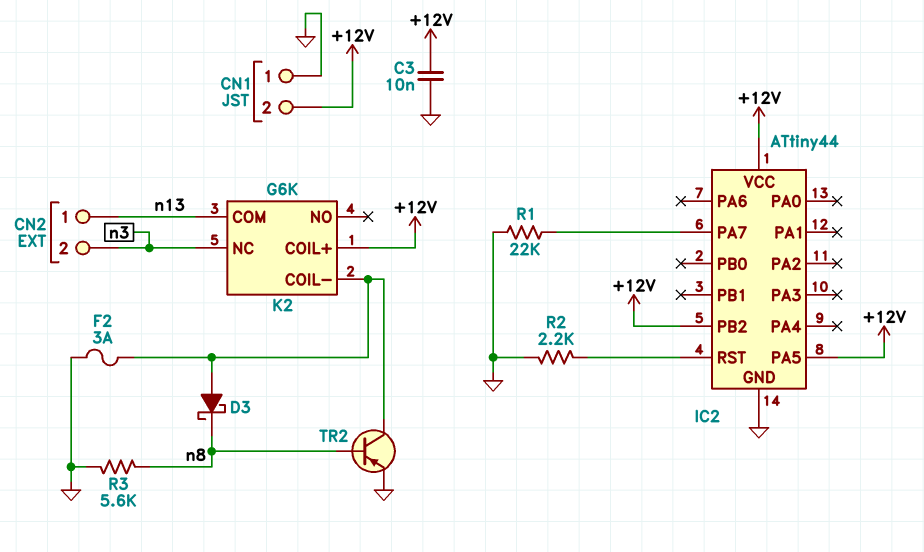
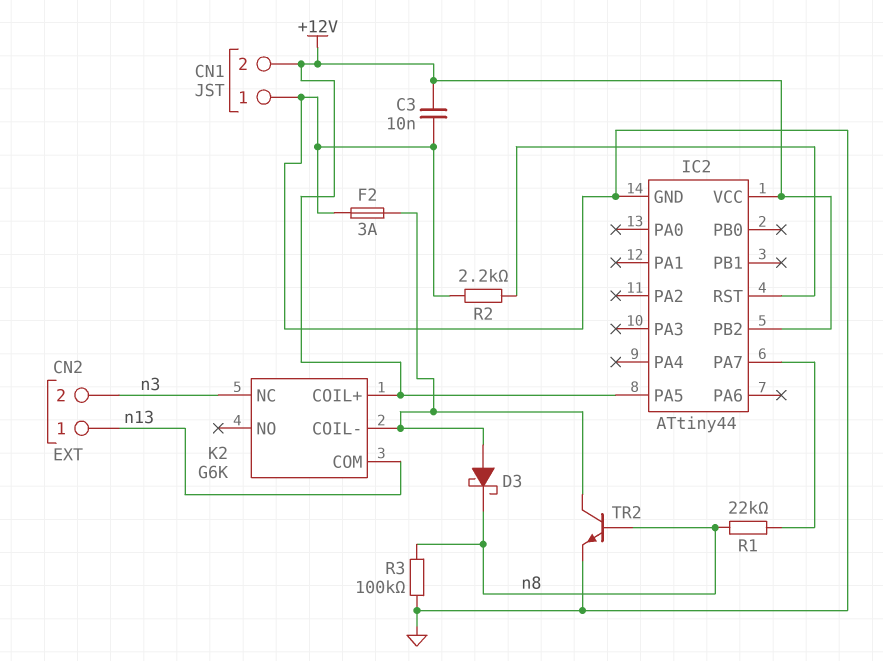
R1: 22k (GND, IC2/PA7) -> 22k (IC2/PA7, n8)
R3: 5.6k (GND, n8) -> 100k (GND, n8)
TR2: PNP (B n8, C K2/COIL-, E GND) -> NPN (B n8, C K2/COIL-, E GND)

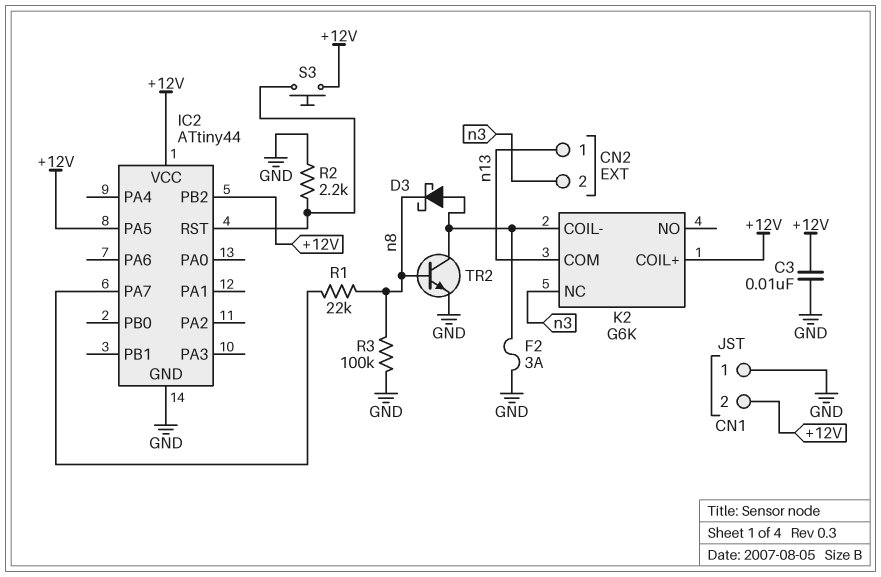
S3: none -> button (+12V, IC2/RST)

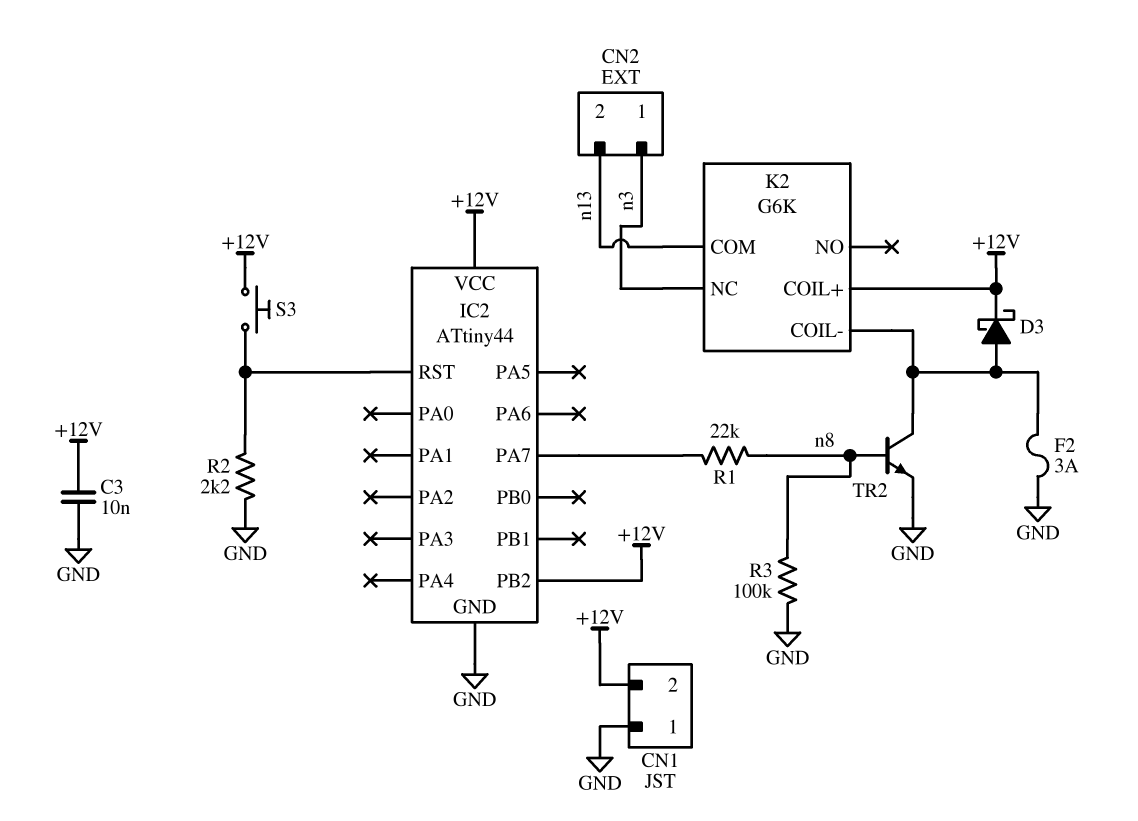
CN2 pin 1: n13 -> n3
CN2 pin 2: n3 -> n13
D3: schottky (A K2/COIL-, K n8) -> schottky (A K2/COIL-, K +12V)
IC2 pin PA5: +12V -> none

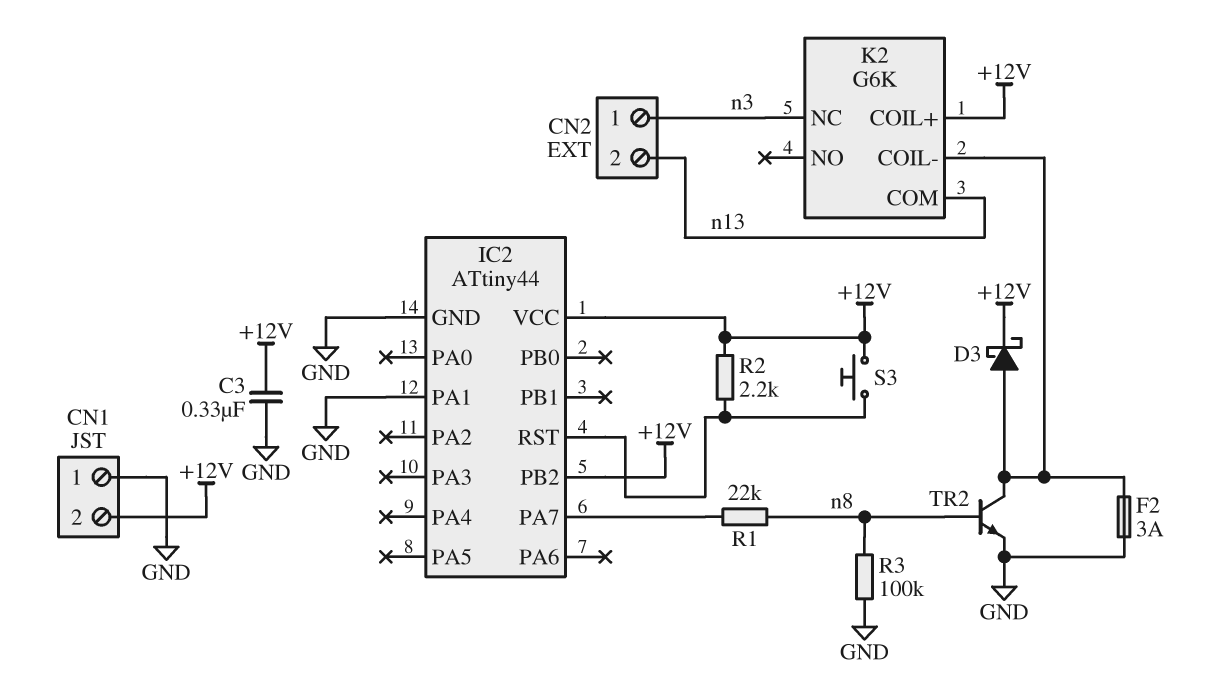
C3: 10nF (+12V, GND) -> 330nF (+12V, GND)
IC2 pin PA1: none -> GND
R2: 2.2k (GND, IC2/RST) -> 2.2k (+12V, IC2/RST)

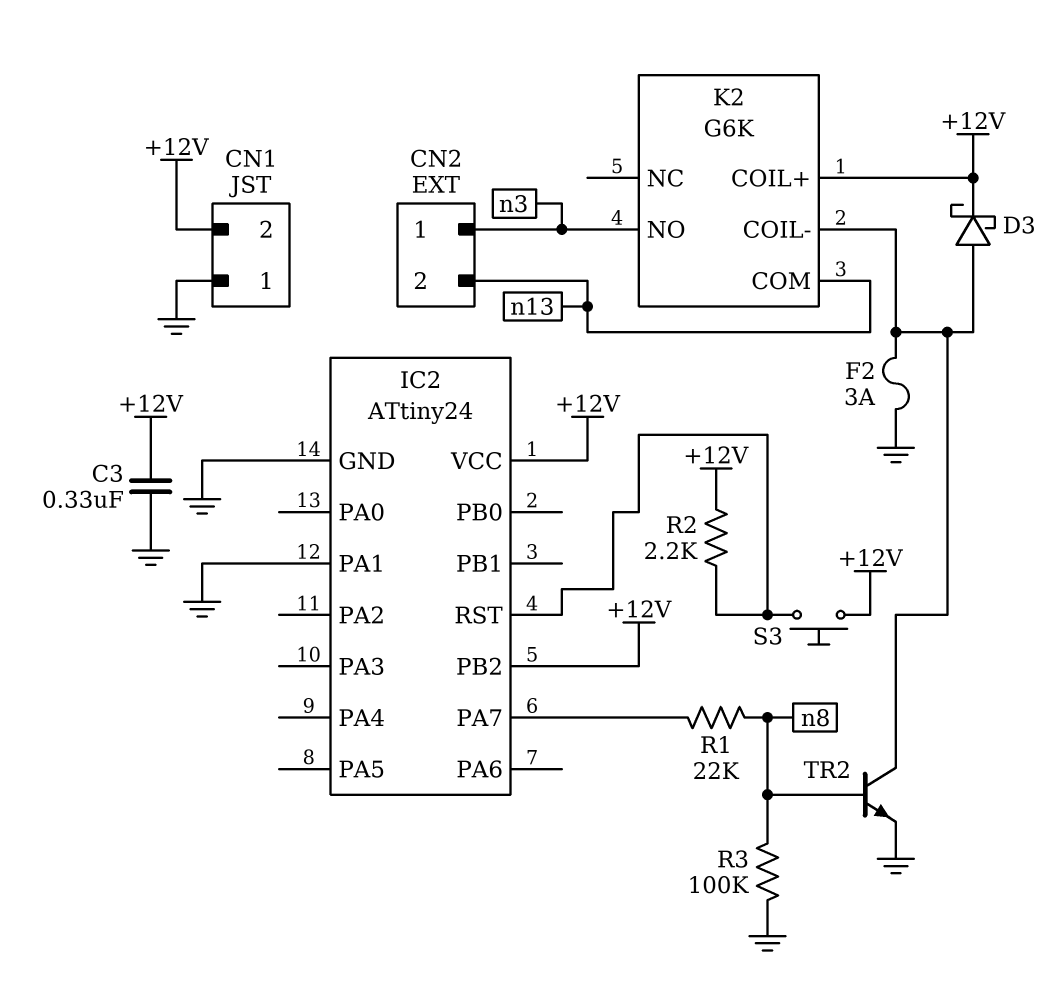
IC2: ATtiny44 -> ATtiny24
K2 pin NC: n3 -> none
K2 pin NO: none -> n3

